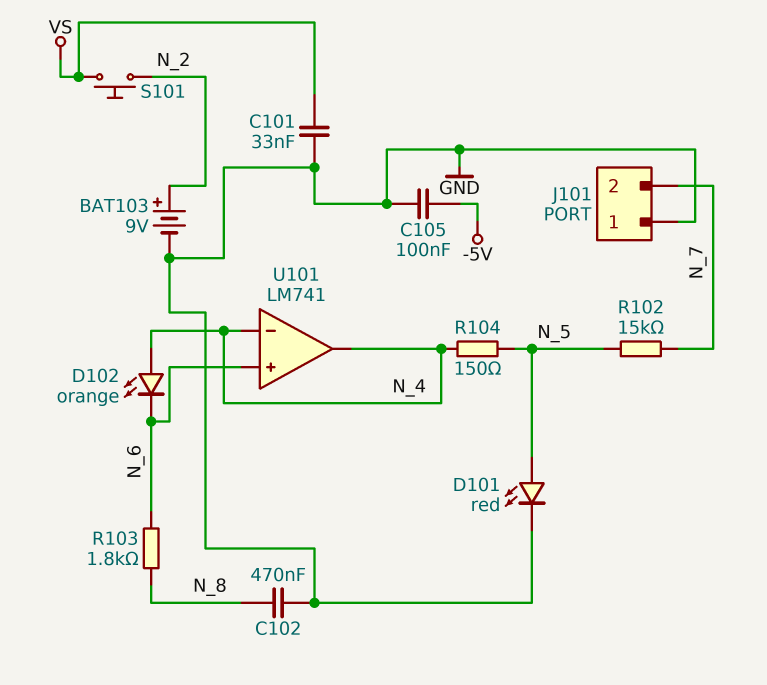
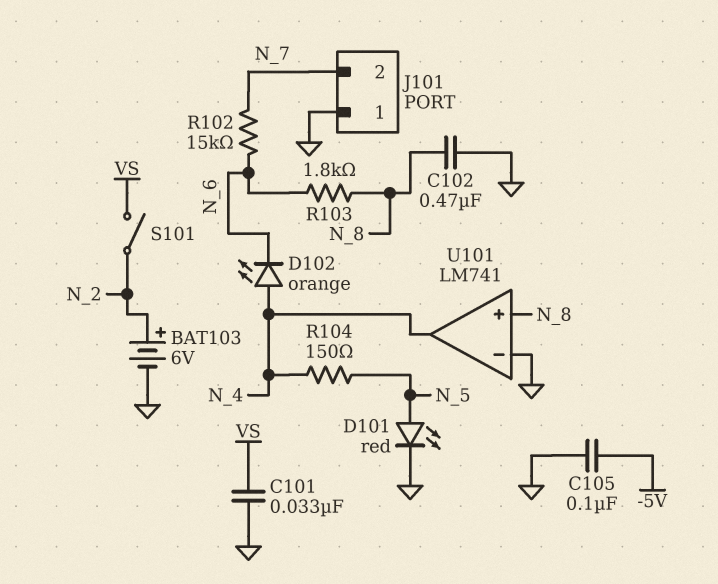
BAT103: 9V (plus N_2, minus GND) -> 6V (plus N_2, minus GND)
R102: 15k (N_5, N_7) -> 15k (N_6, N_7)
S101: button (N_2, VS) -> switch (N_2, VS)
U101 pin in+: N_6 -> N_8
U101 pin in-: N_4 -> GND

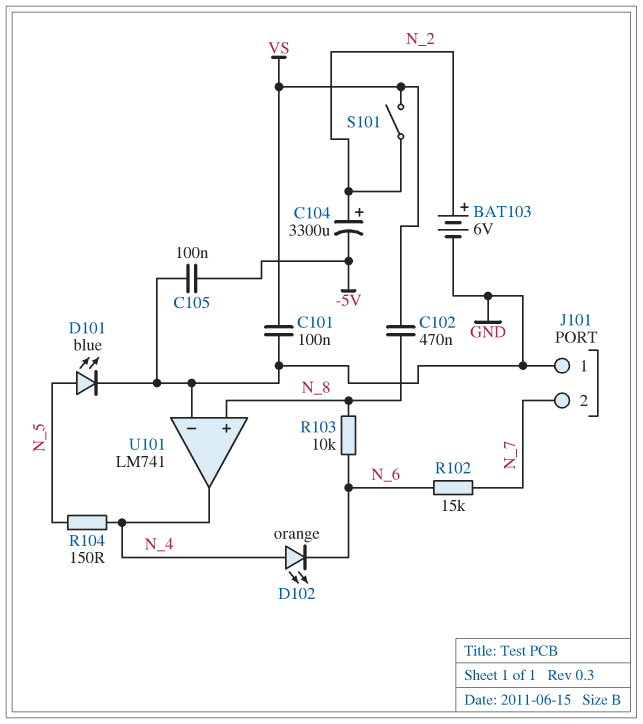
C101: 33nF (GND, VS) -> 100nF (GND, VS)
C102: 470nF (GND, N_8) -> 470nF (N_8, VS)
C104: none -> 3300uF (plus N_2, minus -5V)
D101: LED red (A N_5, K GND) -> LED blue (A N_5, K GND)
R103: 1.8k (N_6, N_8) -> 10k (N_6, N_8)

